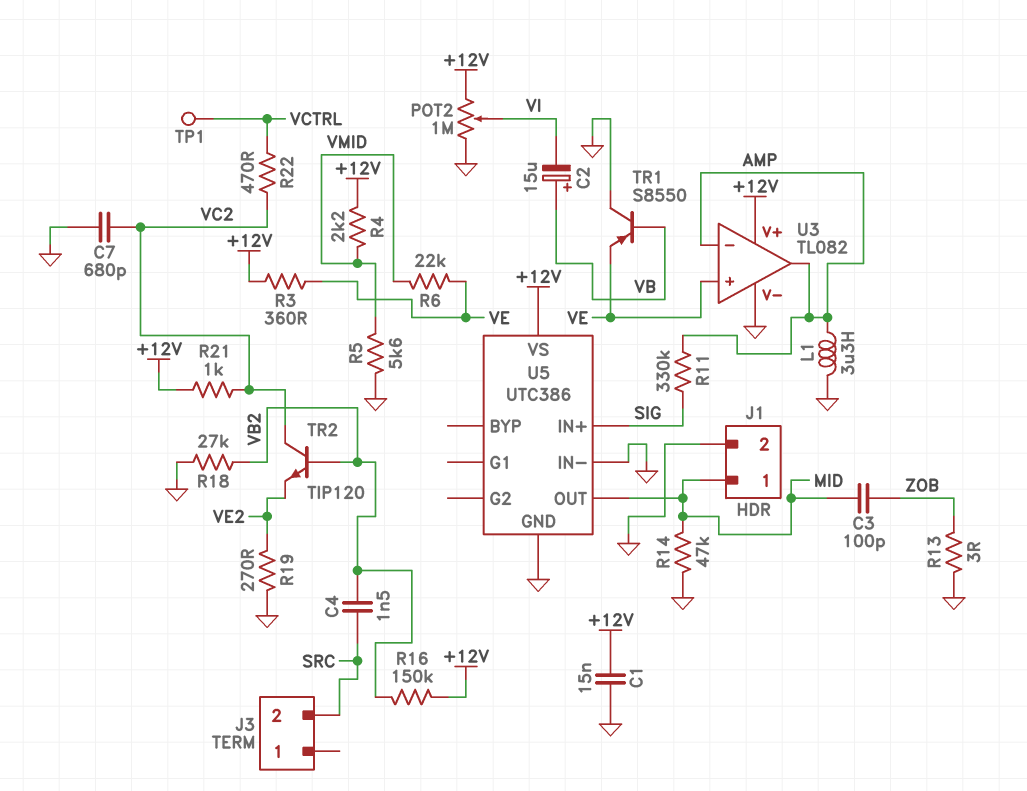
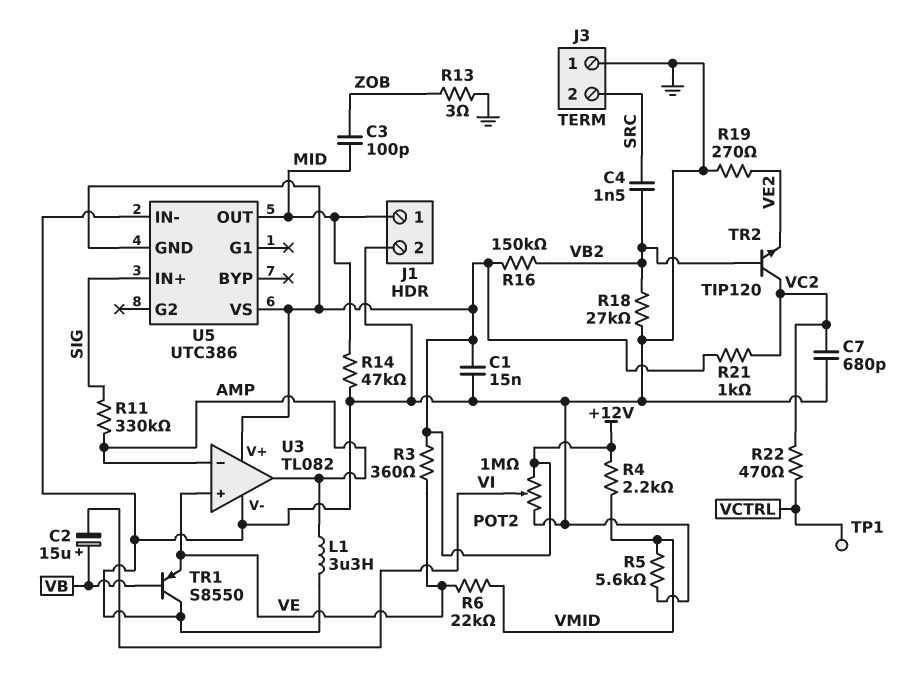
J3 pin 1: none -> GND
U5 pin GND: GND -> +12V

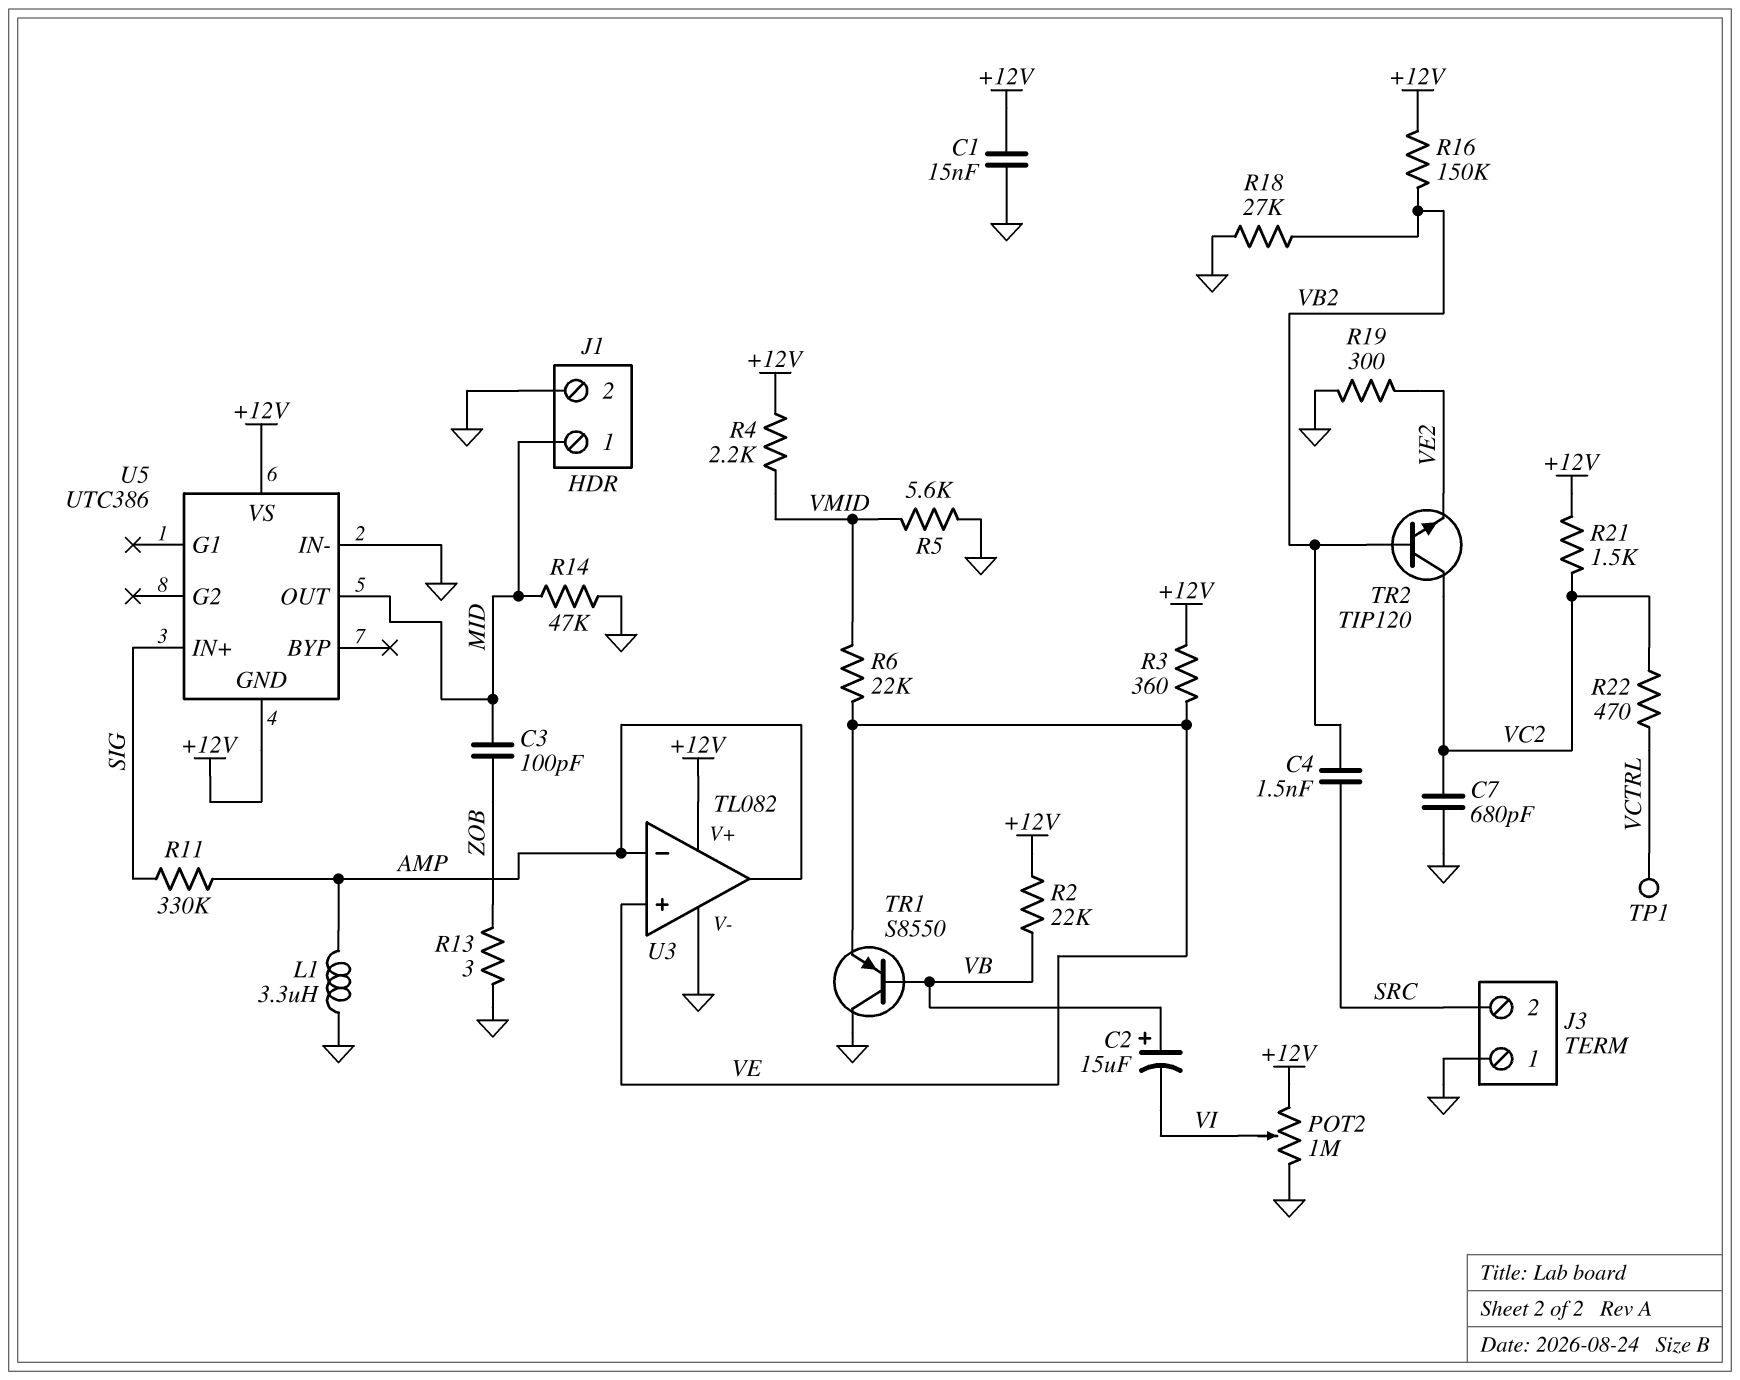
R2: none -> 22k (+12V, VB)
R19: 270 (GND, VE2) -> 300 (GND, VE2)
R21: 1k (+12V, VC2) -> 1.5k (+12V, VC2)

